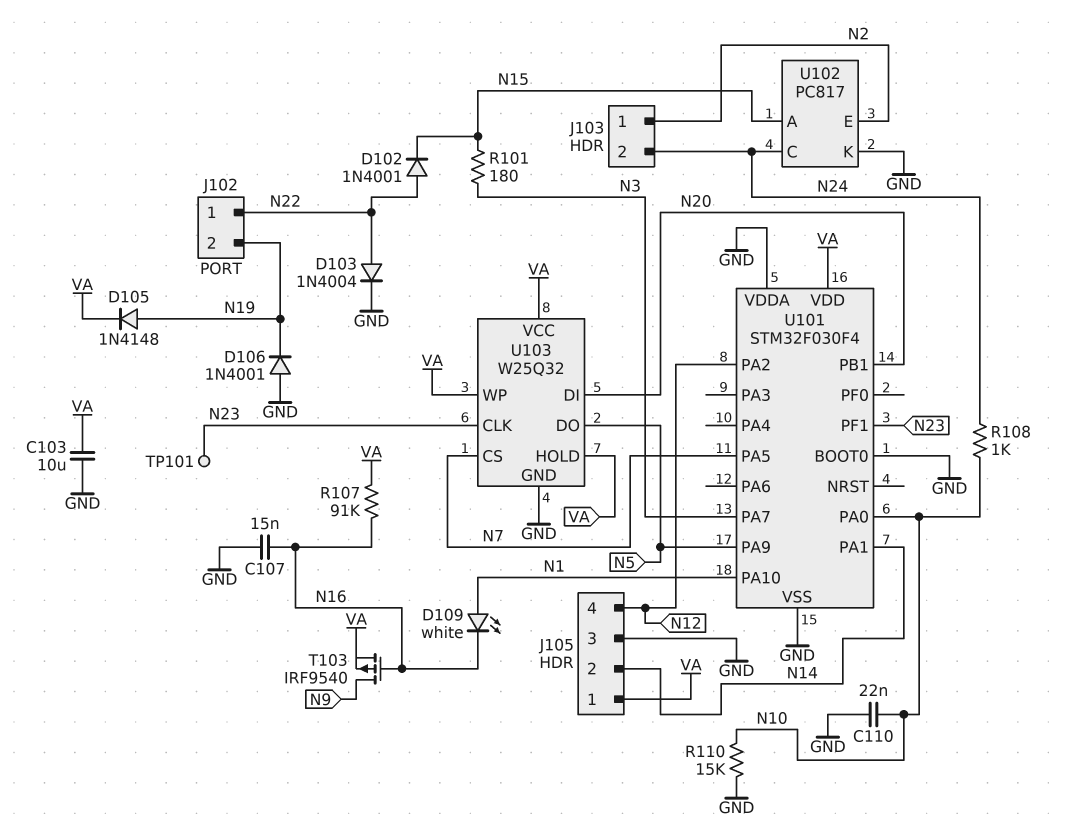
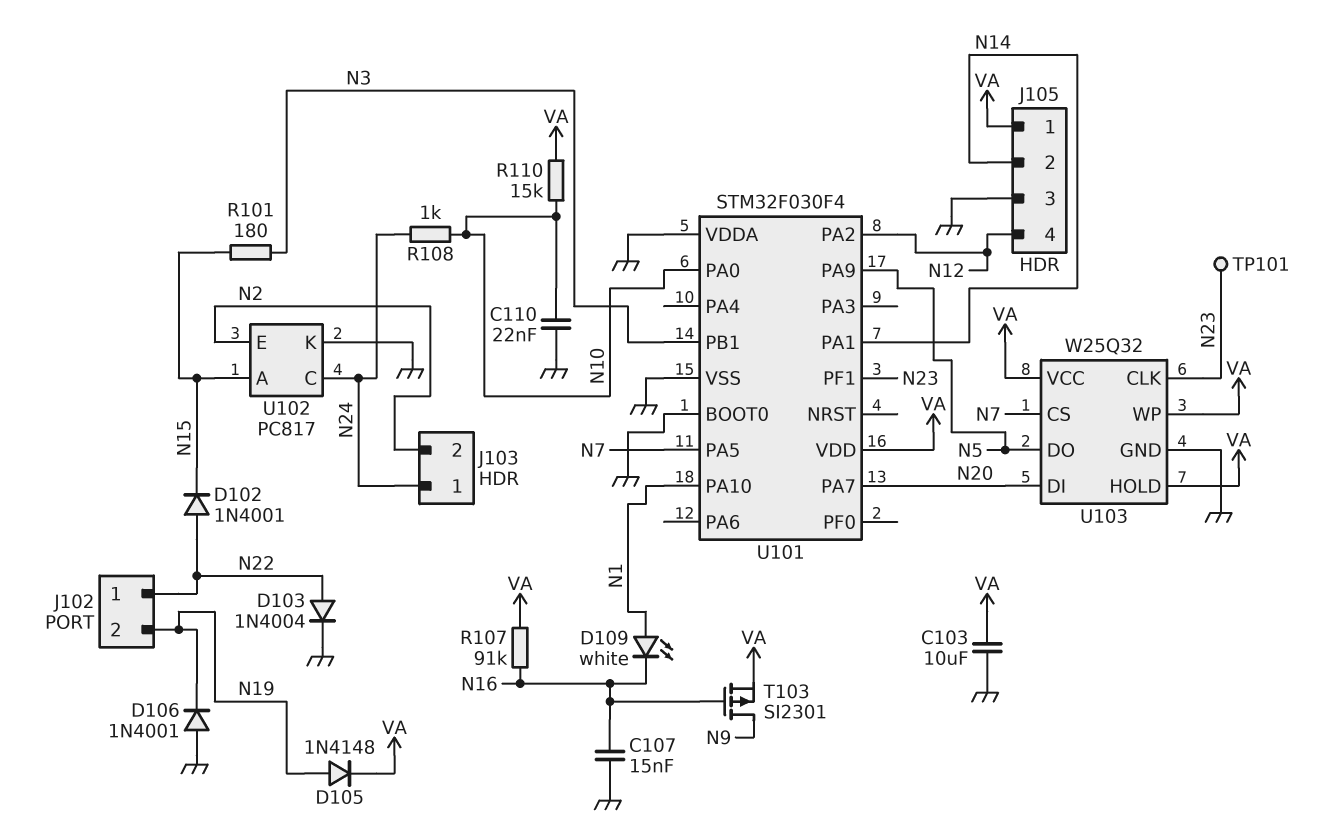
J103 pin 1: N2 -> N24
J103 pin 2: N24 -> N2
R110: 15k (GND, N10) -> 15k (N10, VA)
T103: PMOS IRF9540 (G N16, D N9, S VA) -> PMOS SI2301 (G N16, D N9, S VA)
U101 pin PA7: N3 -> N20
U101 pin PB1: N20 -> N3

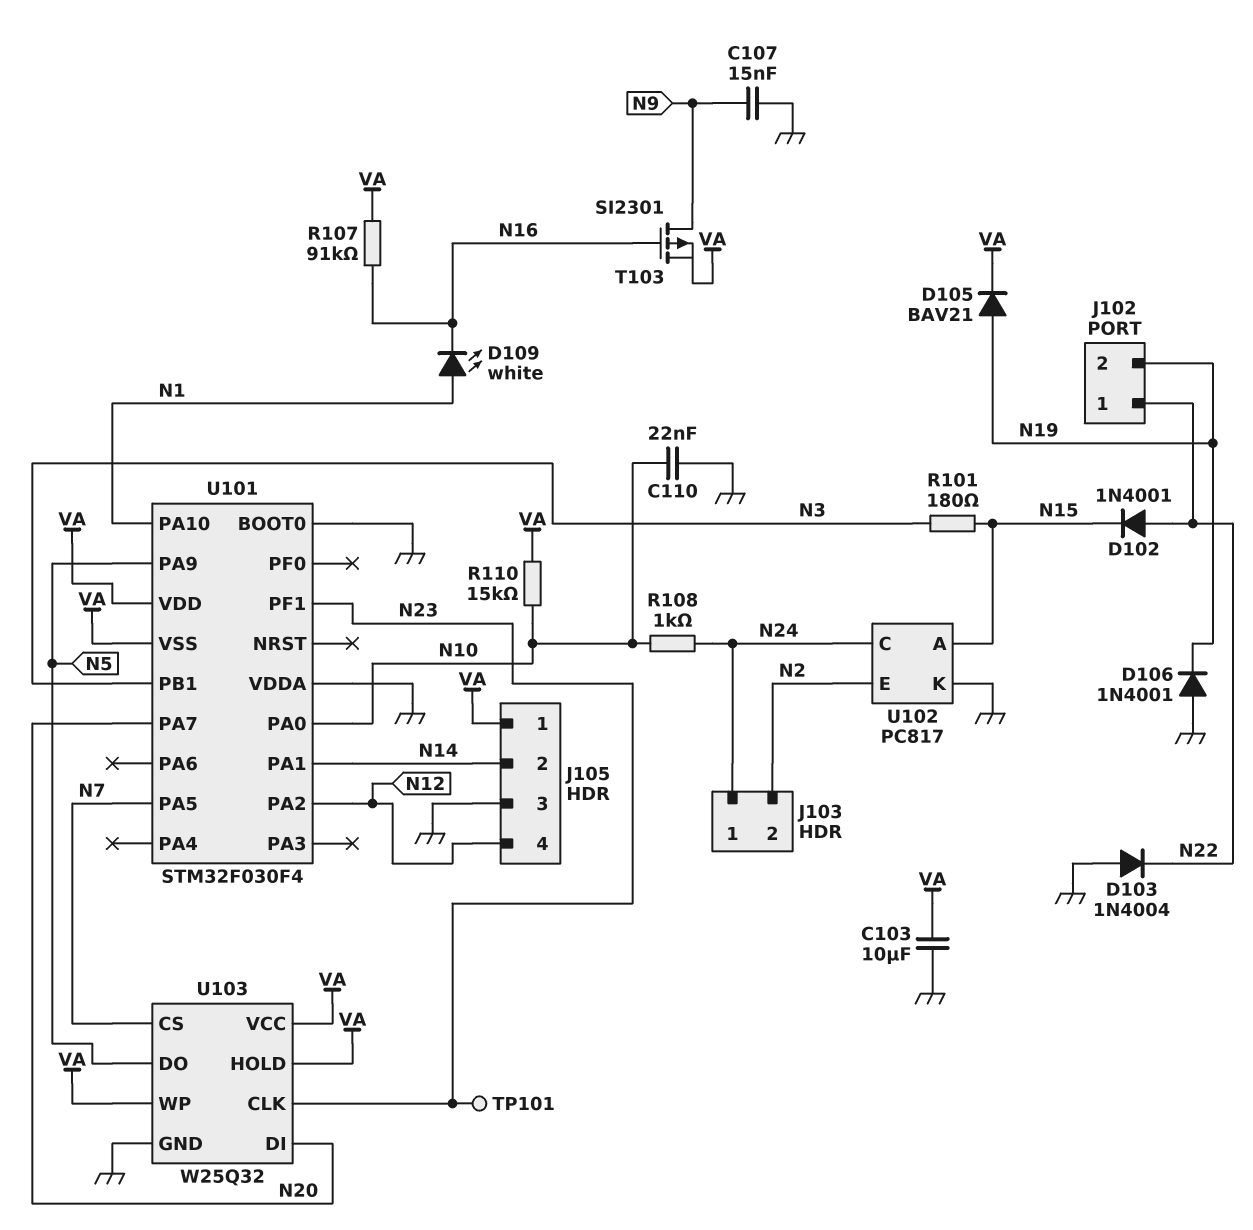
C107: 15nF (GND, N16) -> 15nF (GND, N9)
D103: diode 1N4004 (A N22, K GND) -> diode 1N4004 (A GND, K N22)
D105: diode 1N4148 (A N19, K VA) -> diode BAV21 (A N19, K VA)
U101 pin VSS: GND -> VA

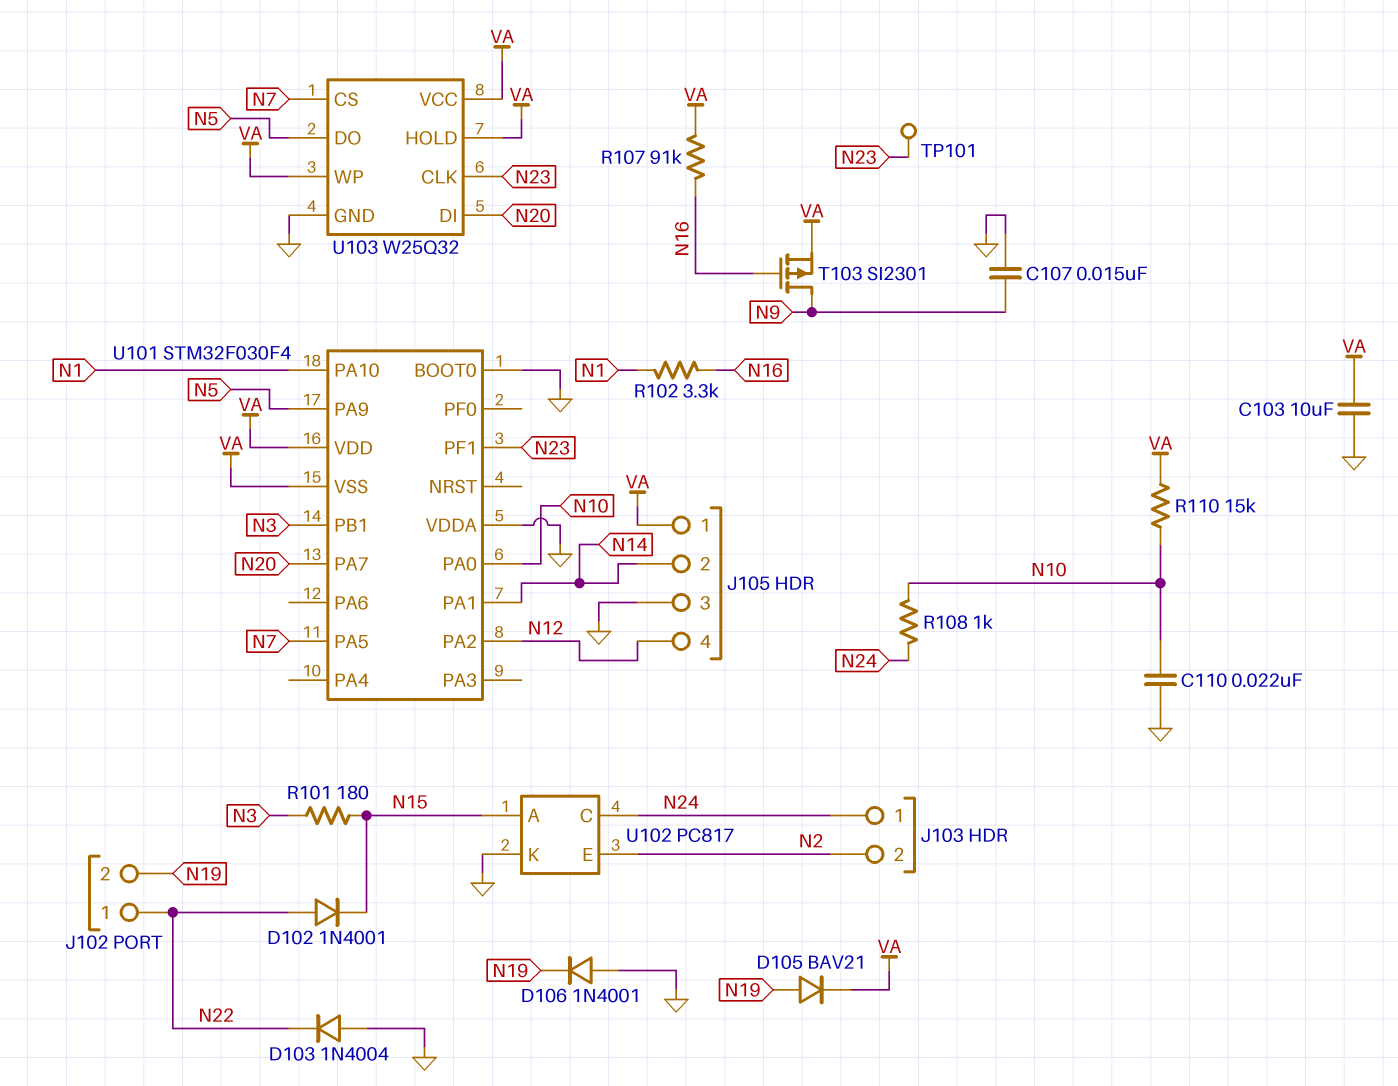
D109: LED white (A N1, K N16) -> none
R102: none -> 3.3k (N1, N16)

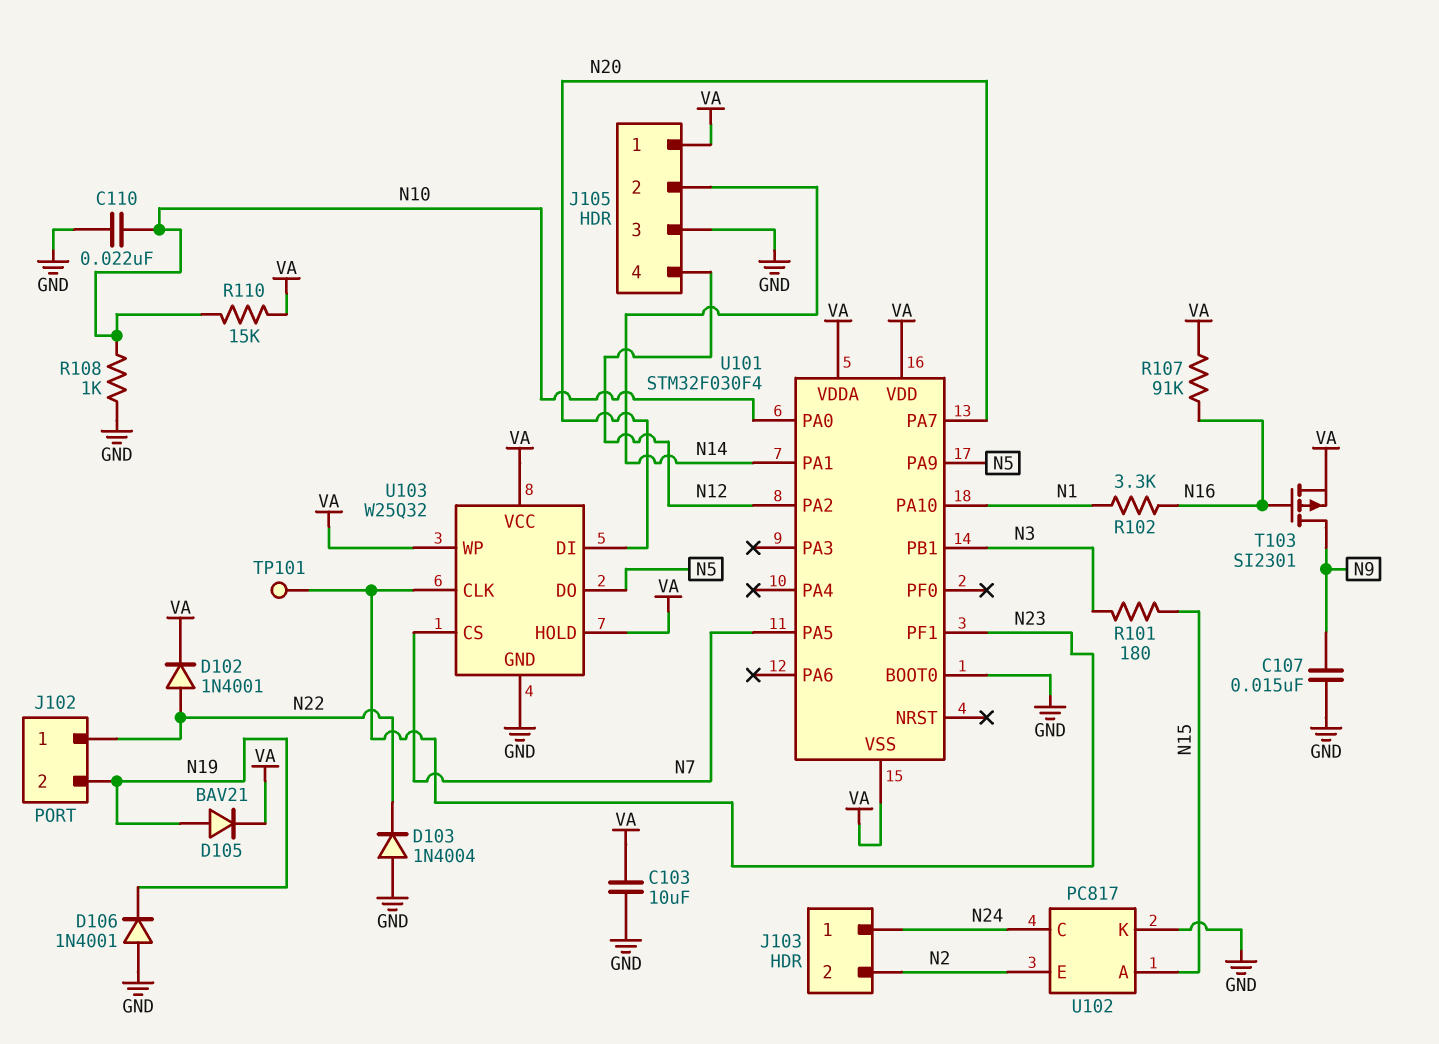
D102: diode 1N4001 (A N22, K N15) -> diode 1N4001 (A N22, K VA)
R108: 1k (N10, N24) -> 1k (GND, N10)
U101 pin VDDA: GND -> VA

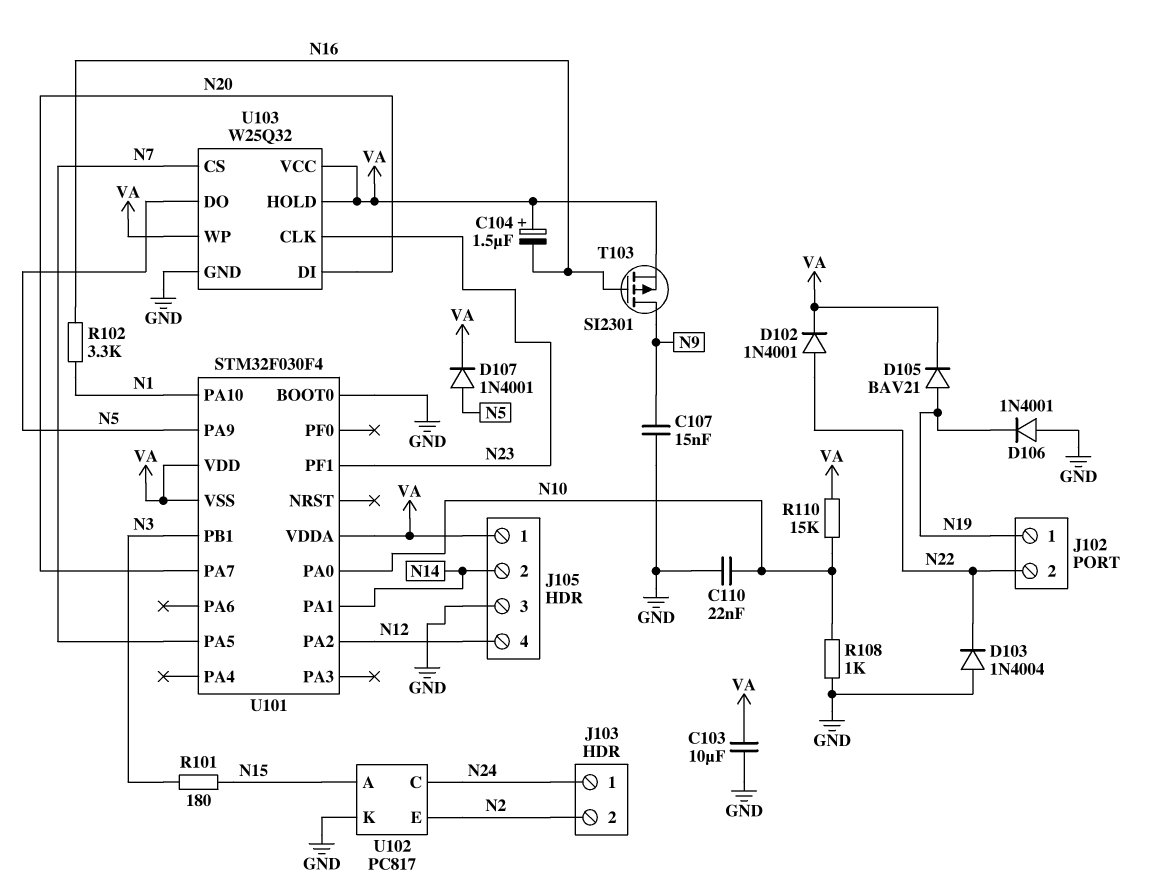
C104: none -> 1.5uF (plus VA, minus N16)
D107: none -> diode 1N4001 (A N5, K VA)
J102 pin 1: N22 -> N19
J102 pin 2: N19 -> N22
R107: 91k (N16, VA) -> none
TP101: test point (N23) -> none

